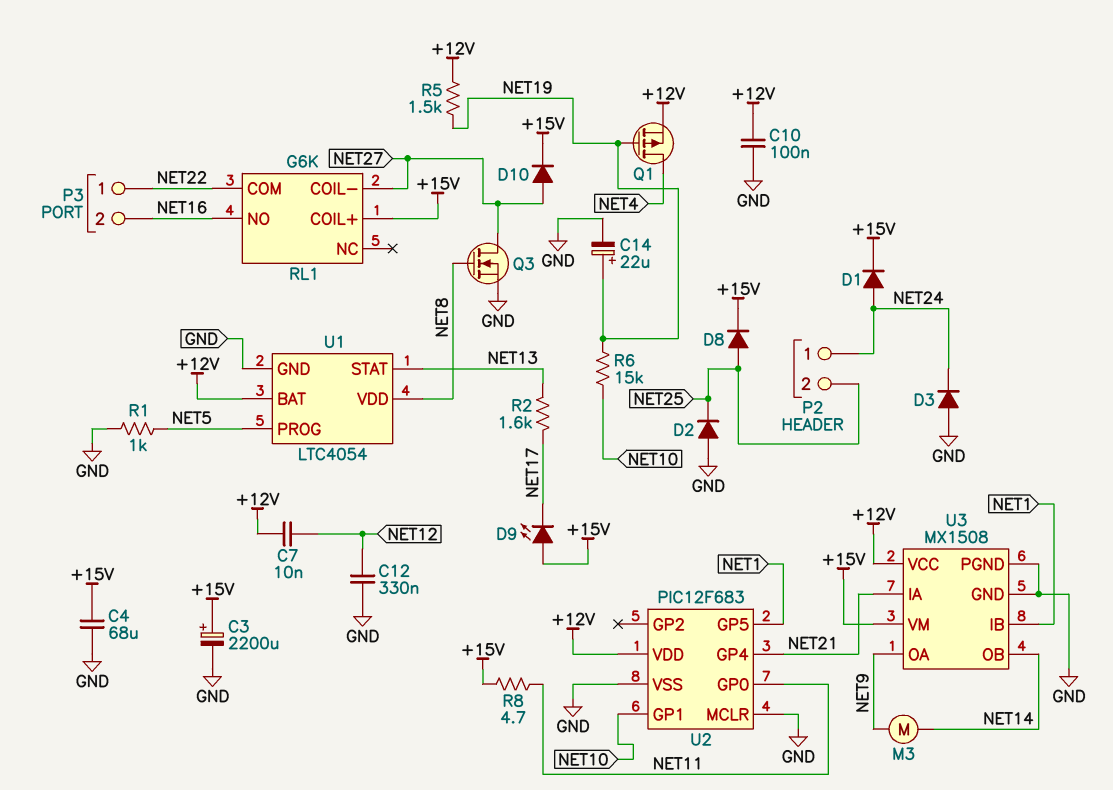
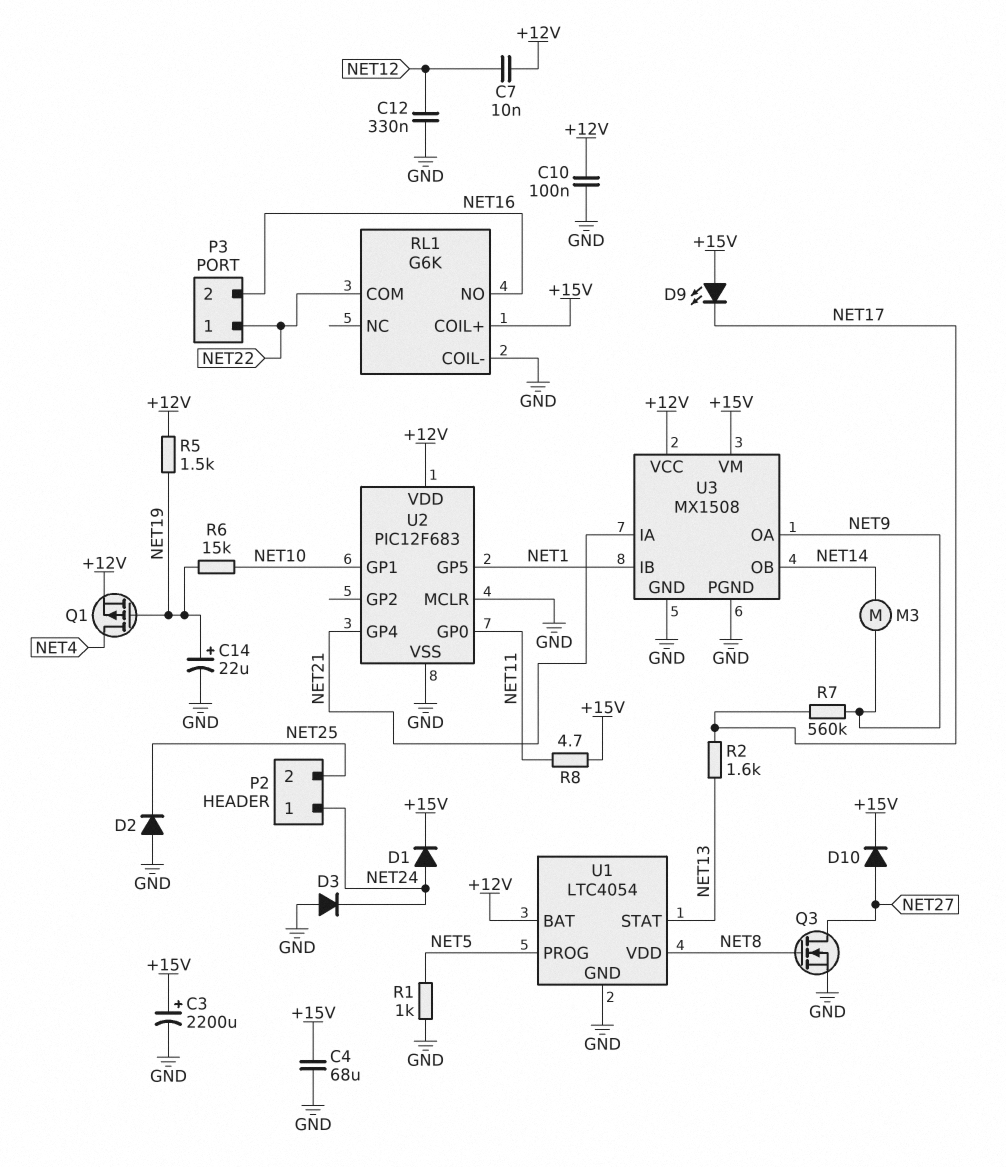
D8: diode (A NET25, K +15V) -> none
R7: none -> 560k (NET9, NET17)
RL1 pin COIL-: NET27 -> GND

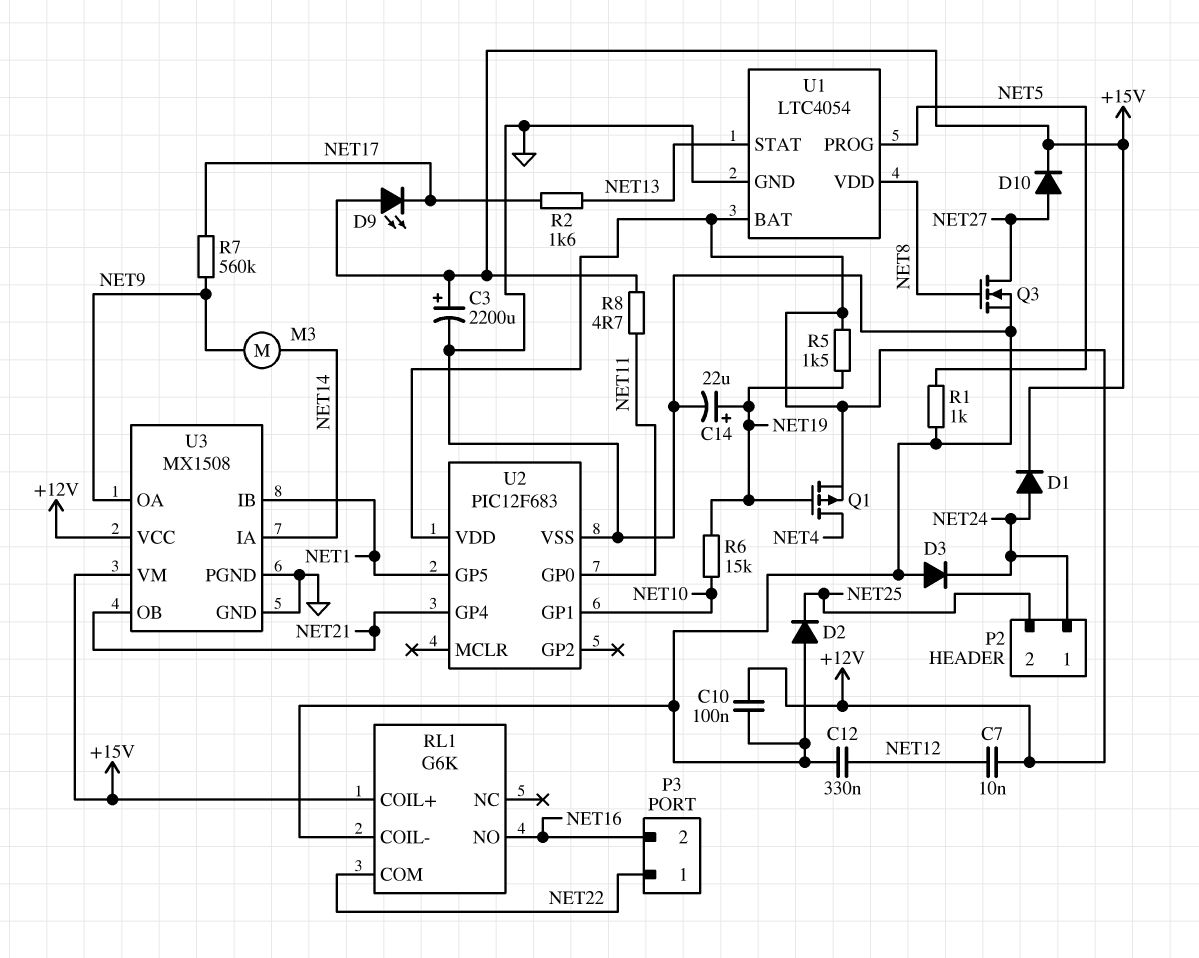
C4: 68uF (+15V, GND) -> none
U2 pin MCLR: GND -> none
U3 pin IA: NET21 -> NET14
U3 pin OB: NET14 -> NET21

